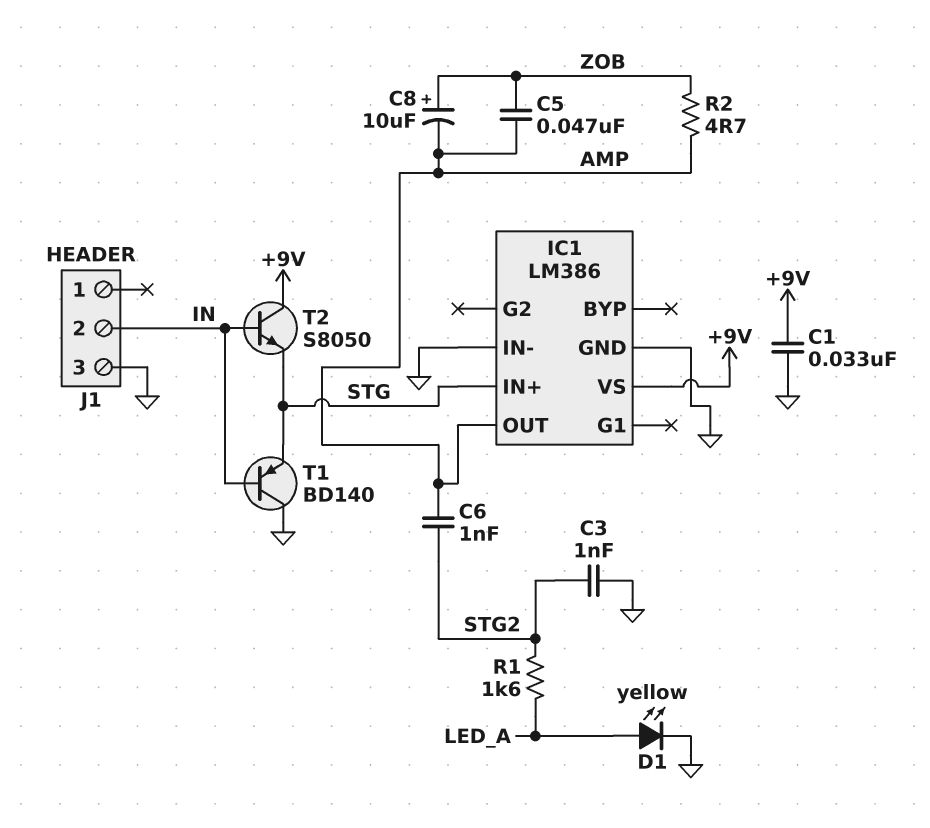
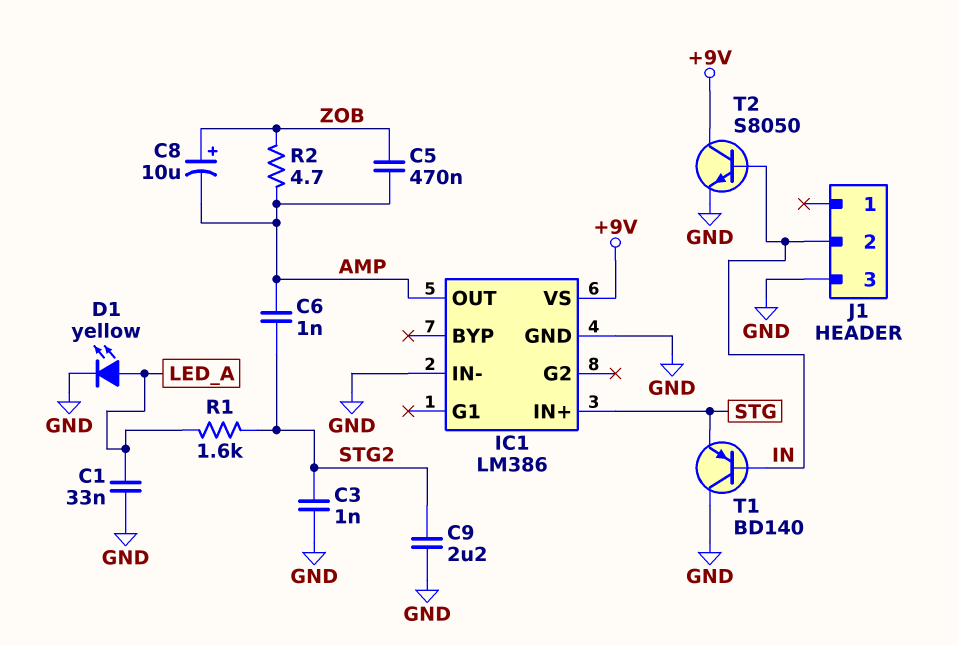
C1: 33nF (+9V, GND) -> 33nF (GND, LED_A)
C5: 47nF (AMP, ZOB) -> 470nF (AMP, ZOB)
C9: none -> 2.2uF (GND, STG2)
T2: NPN S8050 (B IN, C +9V, E STG) -> NPN S8050 (B IN, C +9V, E GND)

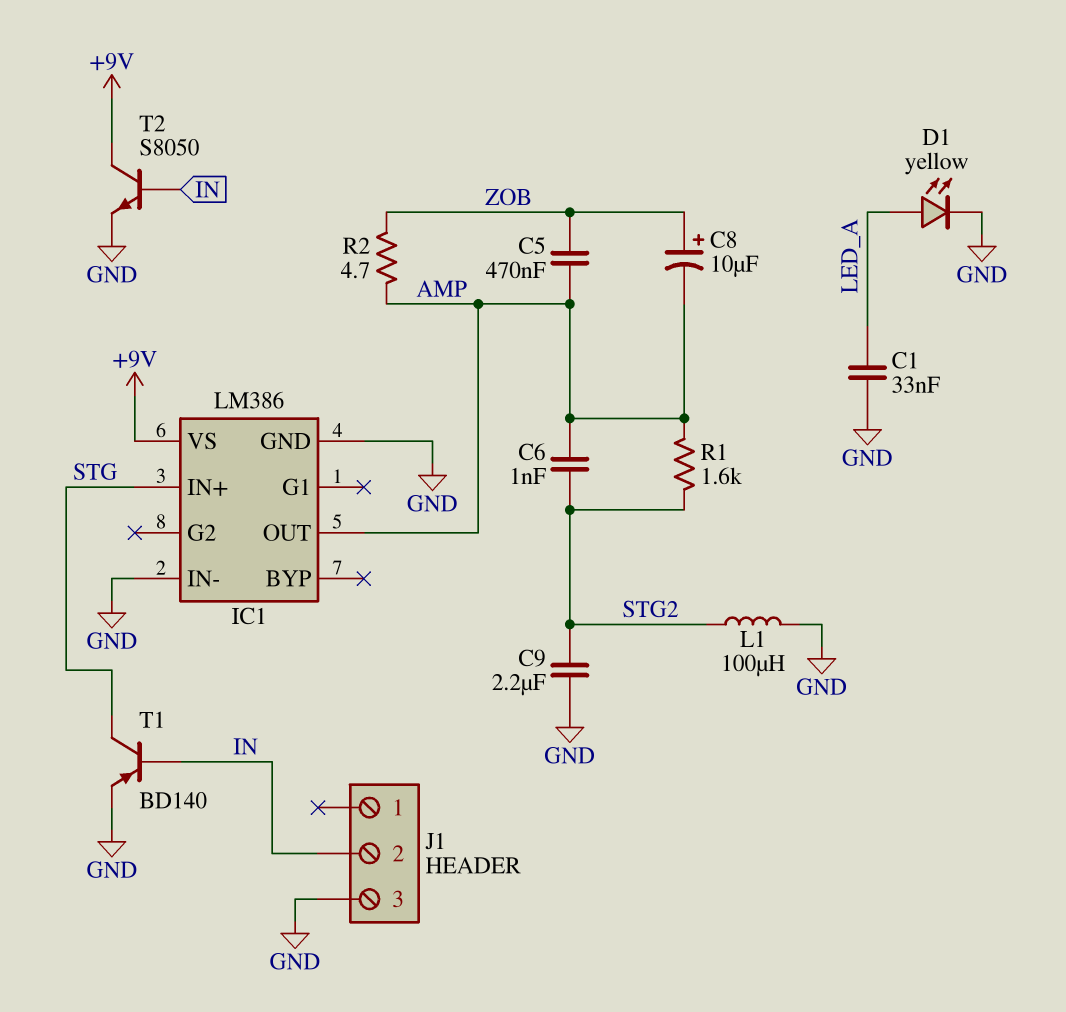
C3: 1nF (GND, STG2) -> none
L1: none -> 100uH (GND, STG2)
R1: 1.6k (LED_A, STG2) -> 1.6k (AMP, STG2)
T1: PNP BD140 (B IN, C GND, E STG) -> PNP BD140 (B IN, C STG, E GND)

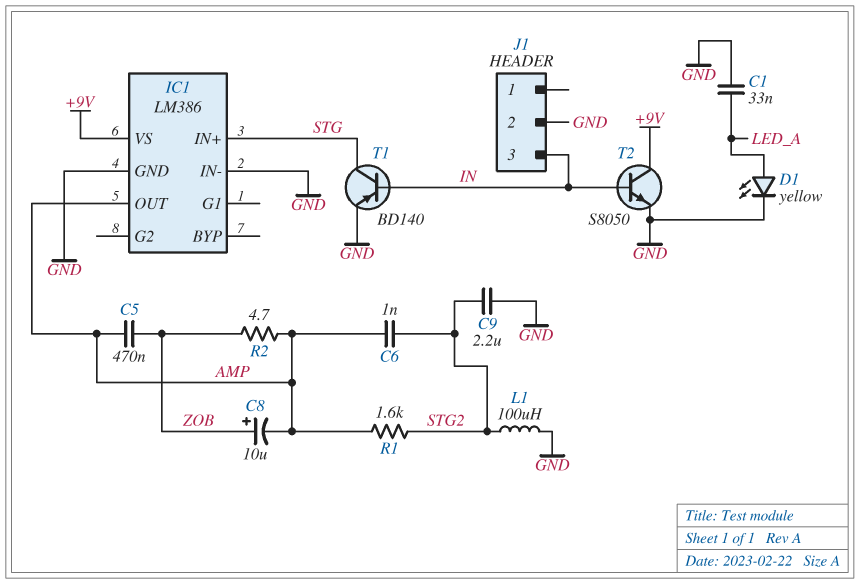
J1 pin 2: IN -> GND
J1 pin 3: GND -> IN

